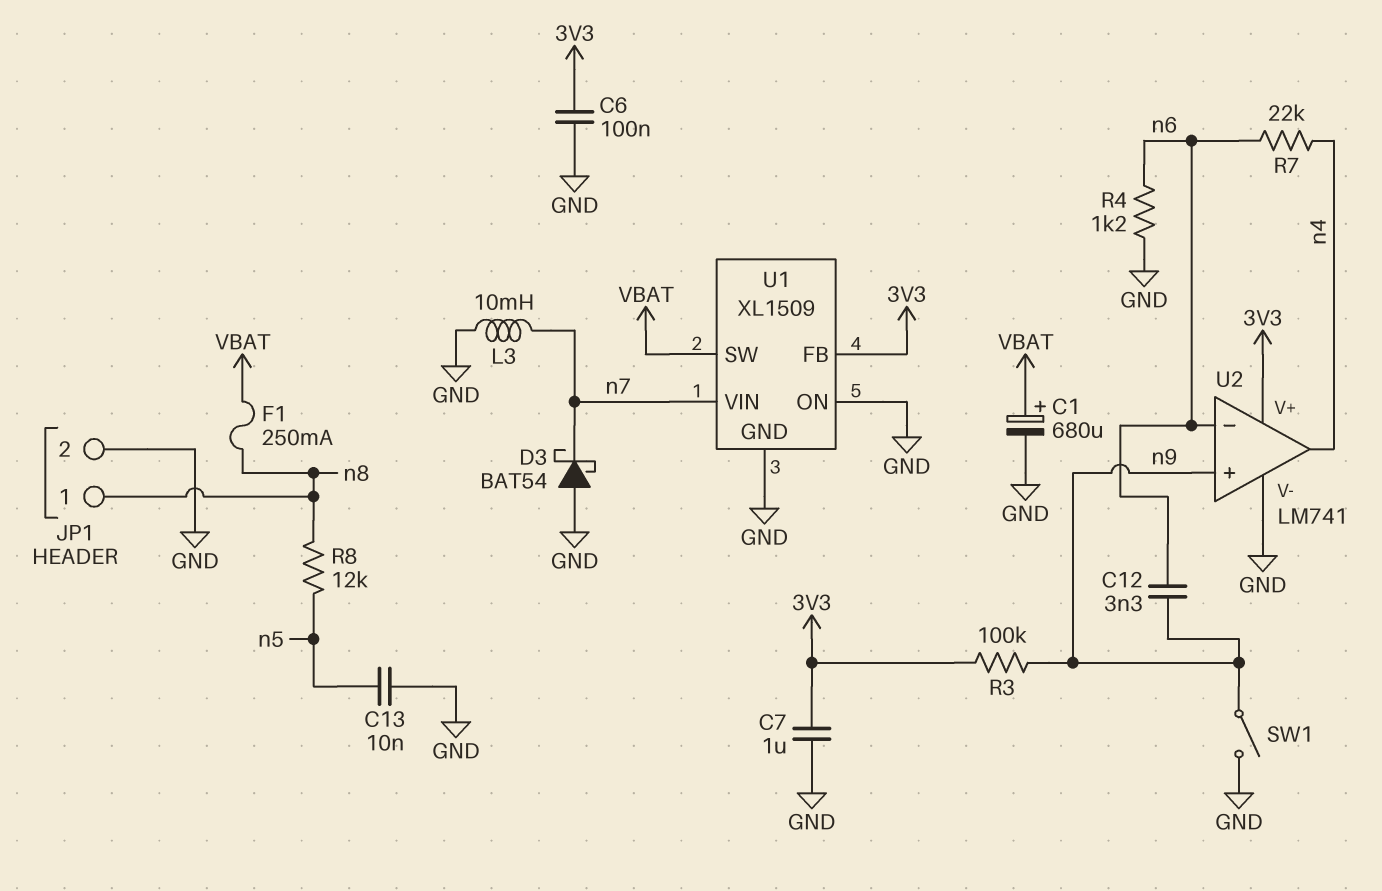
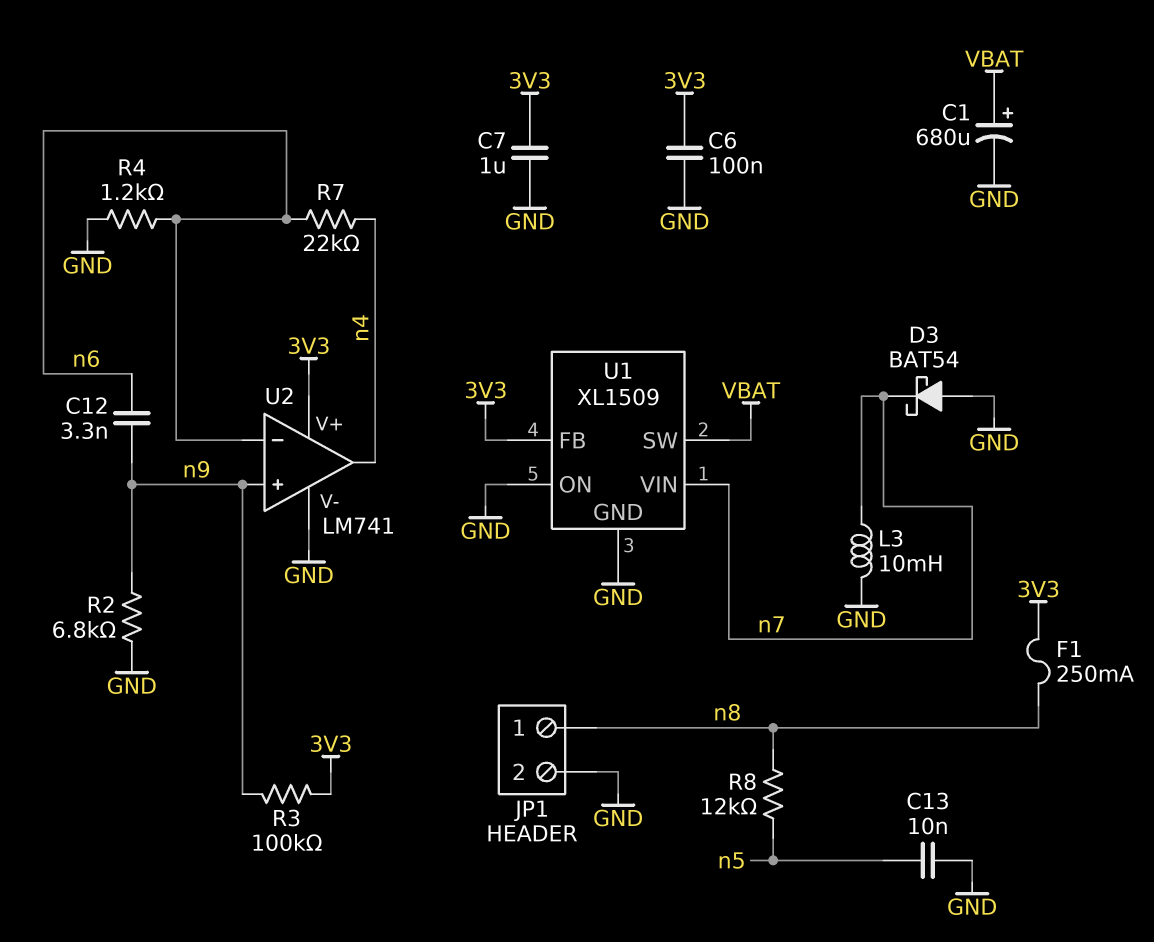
F1: 250mA (VBAT, n8) -> 250mA (3V3, n8)
R2: none -> 6.8k (GND, n9)
SW1: switch (GND, n9) -> none

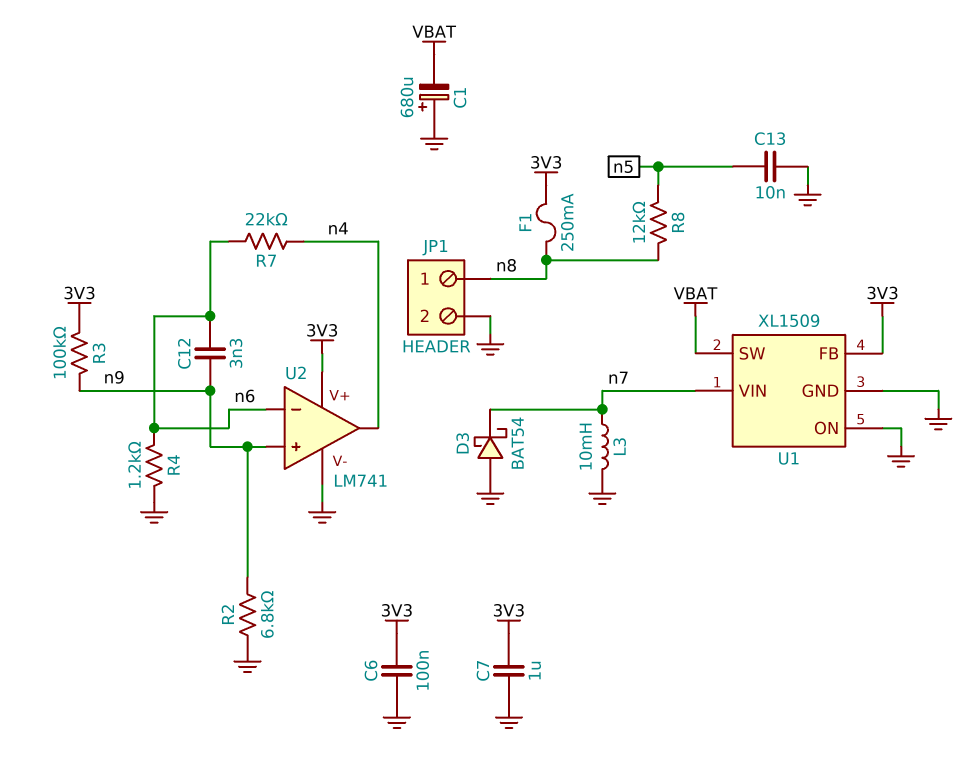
C1: 680uF (plus VBAT, minus GND) -> 680uF (plus GND, minus VBAT)

